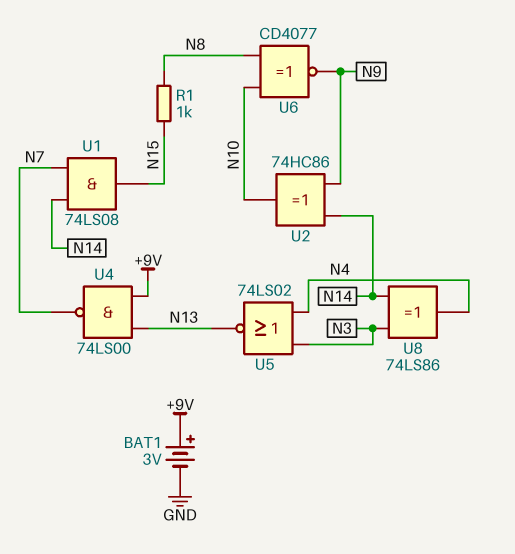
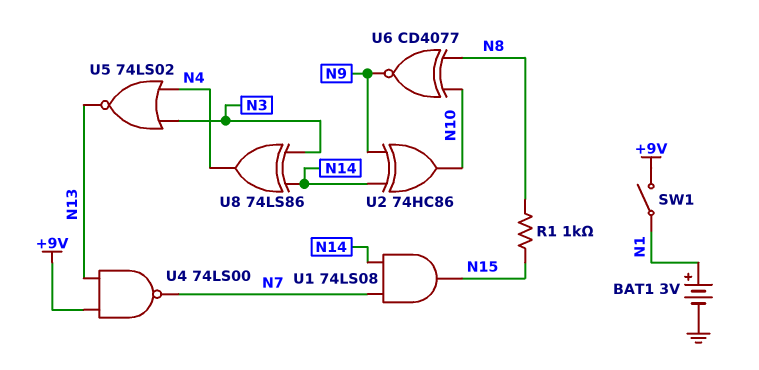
BAT1: 3V (plus +9V, minus GND) -> 3V (plus N1, minus GND)
SW1: none -> switch (+9V, N1)

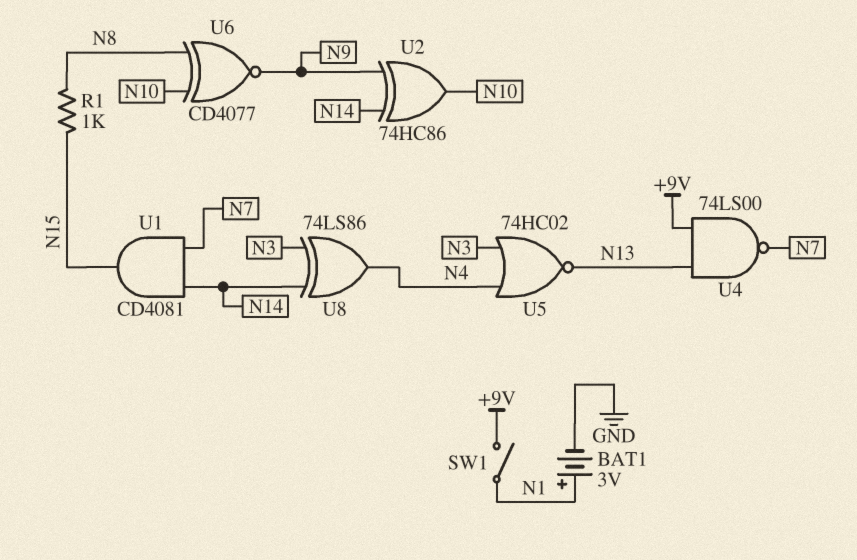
U1: AND 74LS08 (in N7, in N14, out N15) -> AND CD4081 (in N7, in N14, out N15)
U5: NOR 74LS02 (in N3, in N4, out N13) -> NOR 74HC02 (in N3, in N4, out N13)

